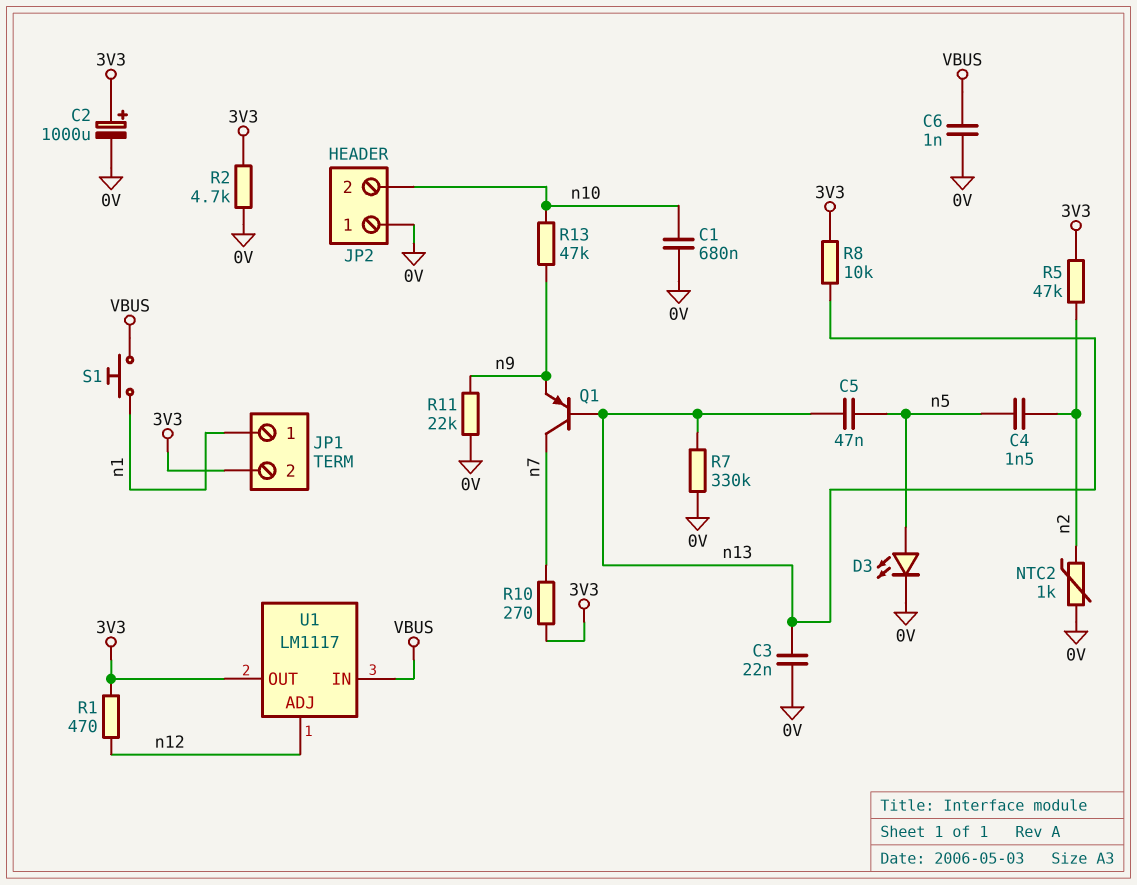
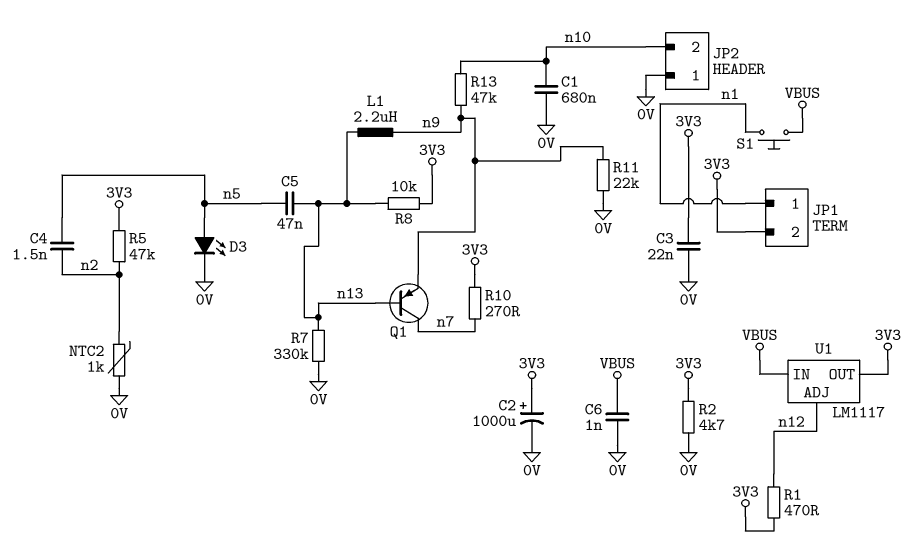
C3: 22nF (0V, n13) -> 22nF (0V, 3V3)
L1: none -> 2.2uH (n9, n13)

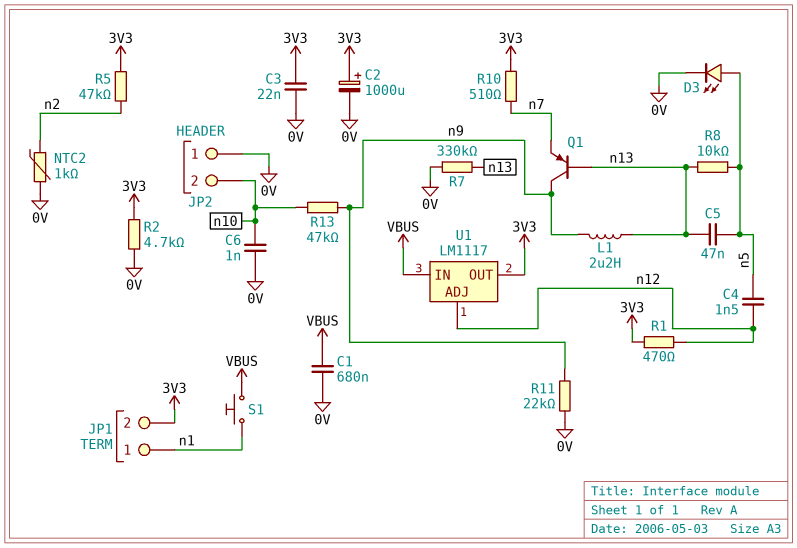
C1: 680nF (0V, n10) -> 680nF (0V, VBUS)
C4: 1.5nF (n2, n5) -> 1.5nF (n5, n12)
C6: 1nF (0V, VBUS) -> 1nF (0V, n10)
Q1: PNP (B n13, C n7, E n9) -> PNP (B n13, C n9, E n7)
R8: 10k (3V3, n13) -> 10k (n5, n13)
R10: 270 (3V3, n7) -> 510 (3V3, n7)

